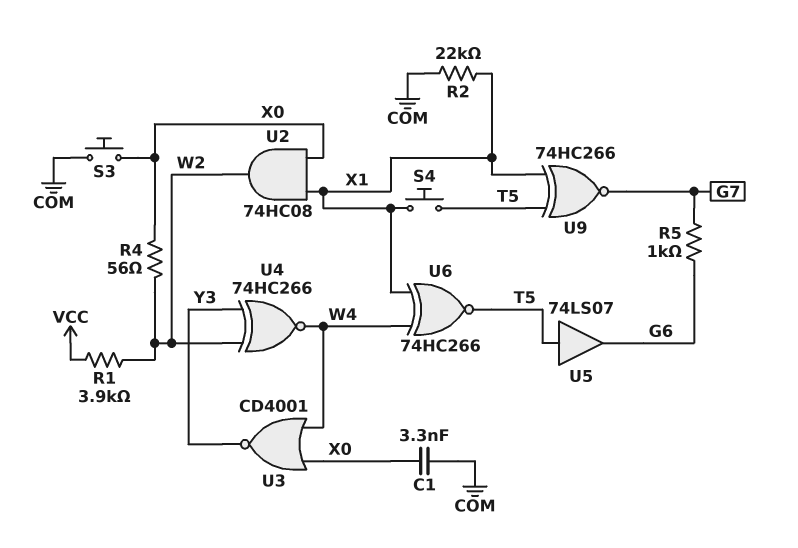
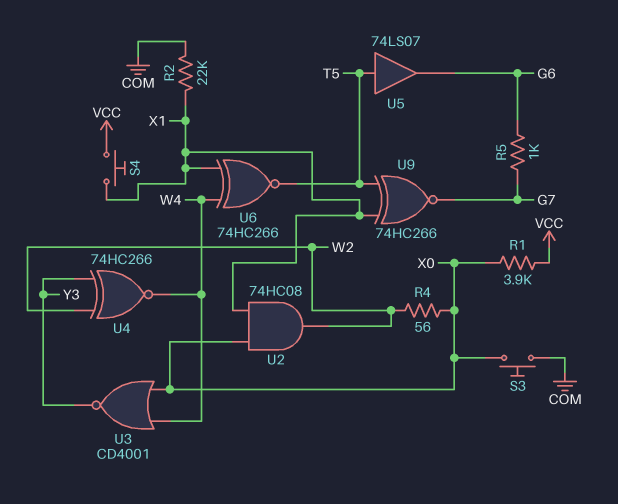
C1: 3.3nF (COM, X0) -> none
R1: 3.9k (VCC, W2) -> 3.9k (VCC, X0)
S4: button (T5, X1) -> button (VCC, X1)

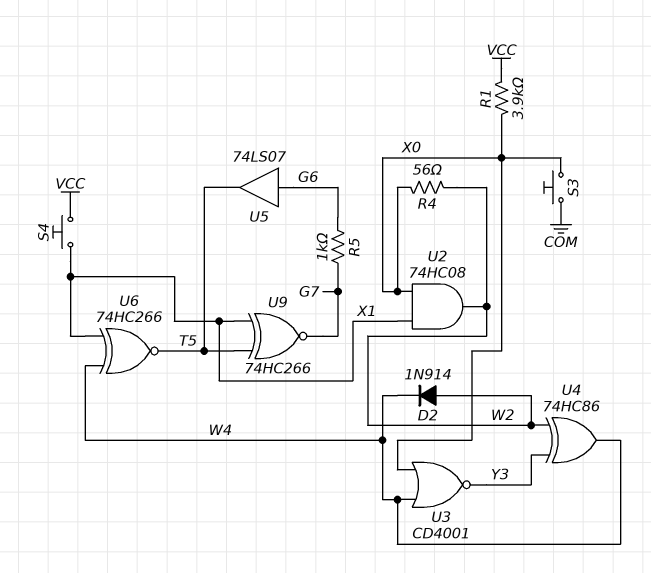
D2: none -> diode 1N914 (A W2, K W4)
R2: 22k (COM, X1) -> none
U4: XNOR 74HC266 (in W2, in Y3, out W4) -> XOR 74HC86 (in W2, in Y3, out W4)
U5: buffer 74LS07 (in T5, out G6) -> buffer 74LS07 (in G6, out T5)

